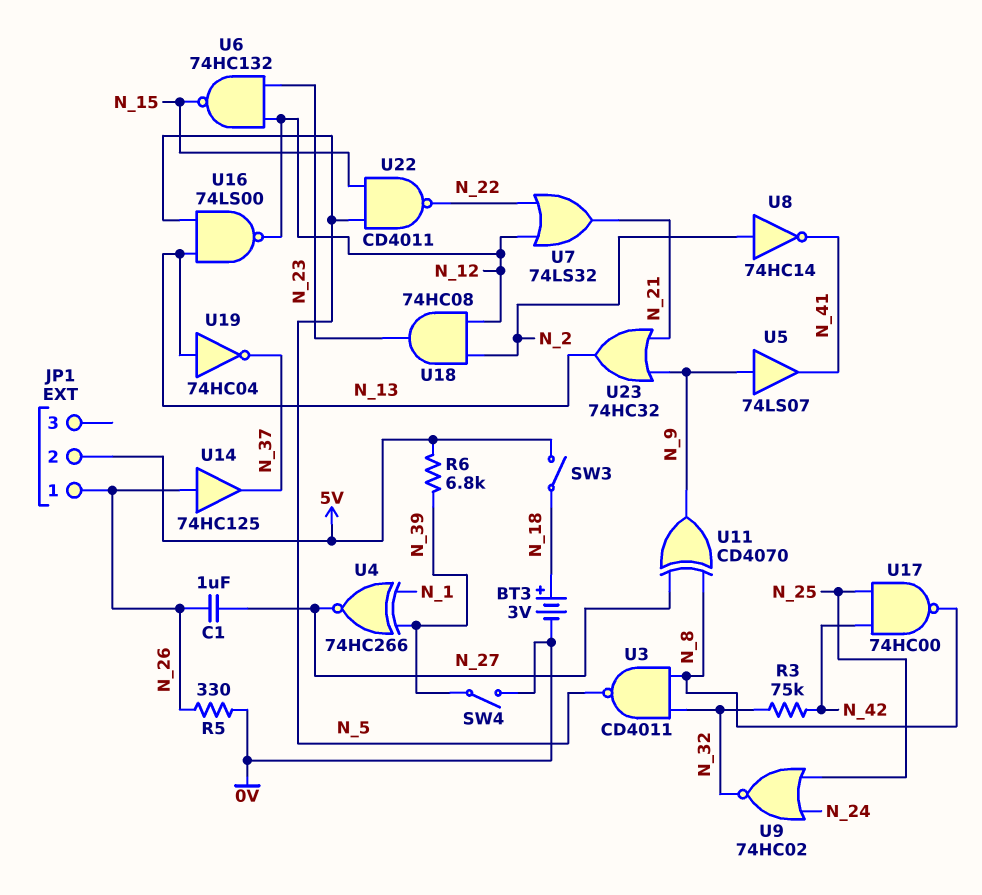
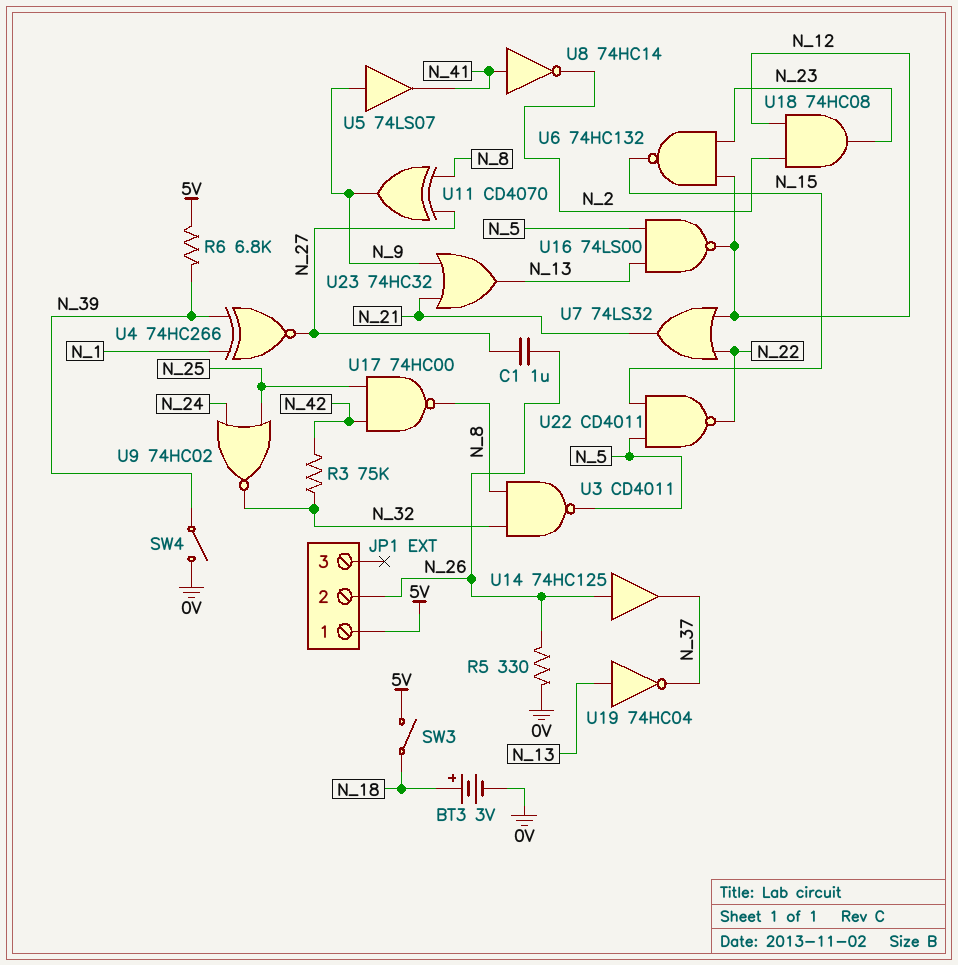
JP1 pin 1: N_26 -> 5V
JP1 pin 2: 5V -> N_26
U8: NOT 74HC14 (in N_2, out N_41) -> NOT 74HC14 (in N_41, out N_2)

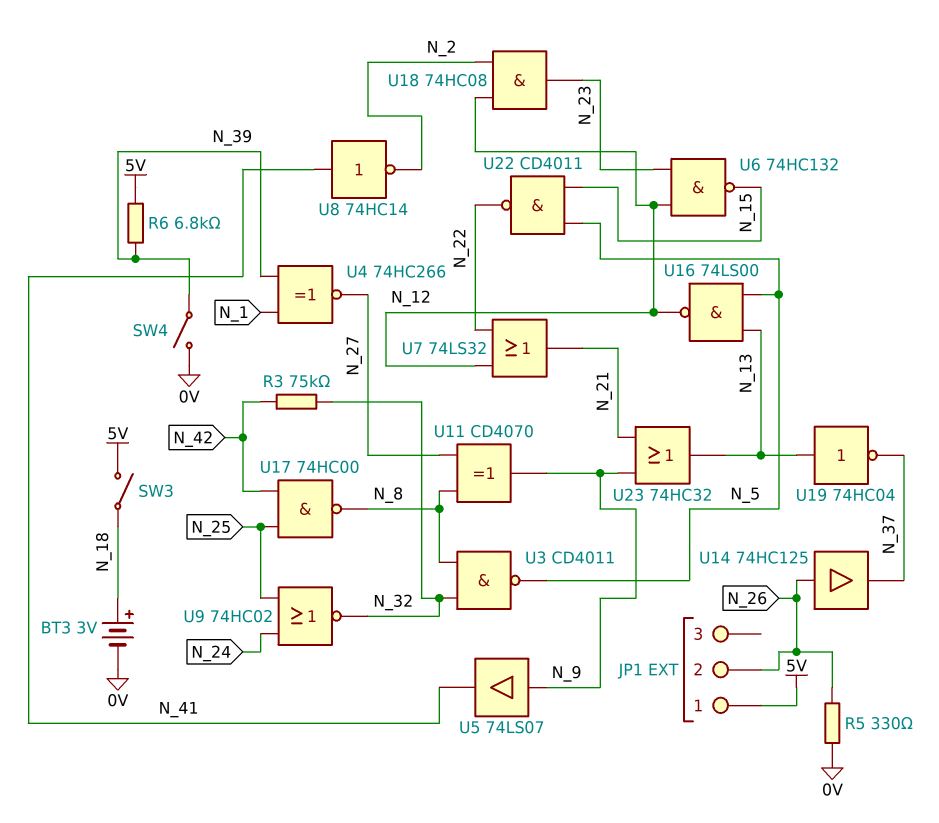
C1: 1uF (N_26, N_27) -> none

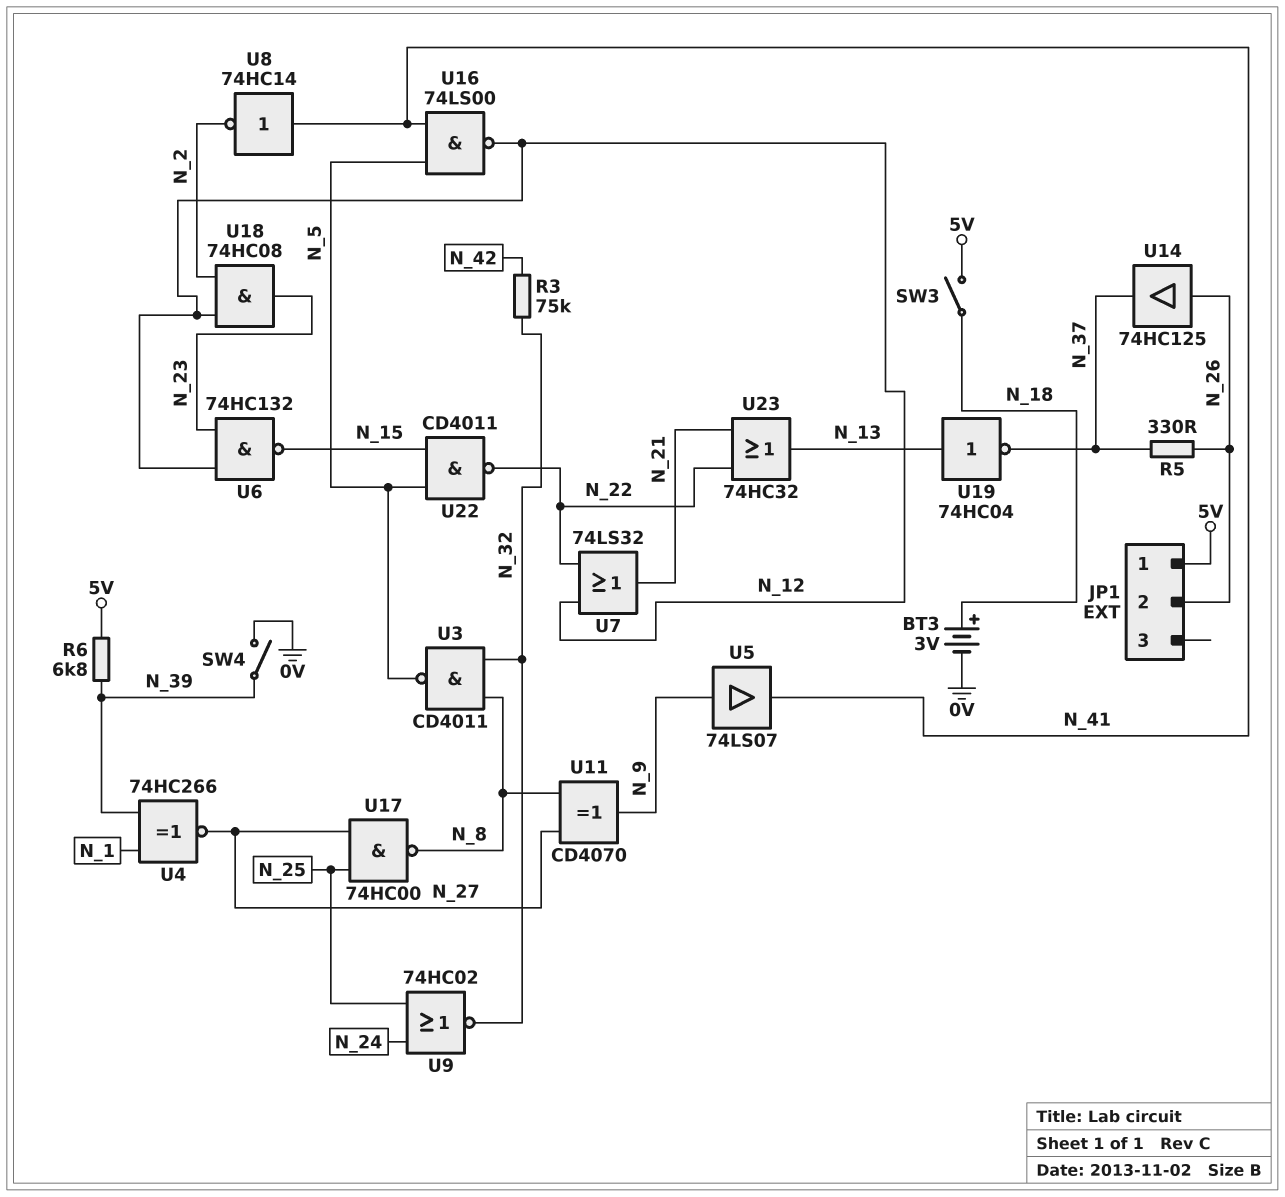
R5: 330 (0V, N_26) -> 330 (N_26, N_37)
U16: NAND 74LS00 (in N_5, in N_13, out N_12) -> NAND 74LS00 (in N_5, in N_41, out N_12)
U17: NAND 74HC00 (in N_25, in N_42, out N_8) -> NAND 74HC00 (in N_25, in N_27, out N_8)
U23: OR 74HC32 (in N_9, in N_21, out N_13) -> OR 74HC32 (in N_21, in N_22, out N_13)

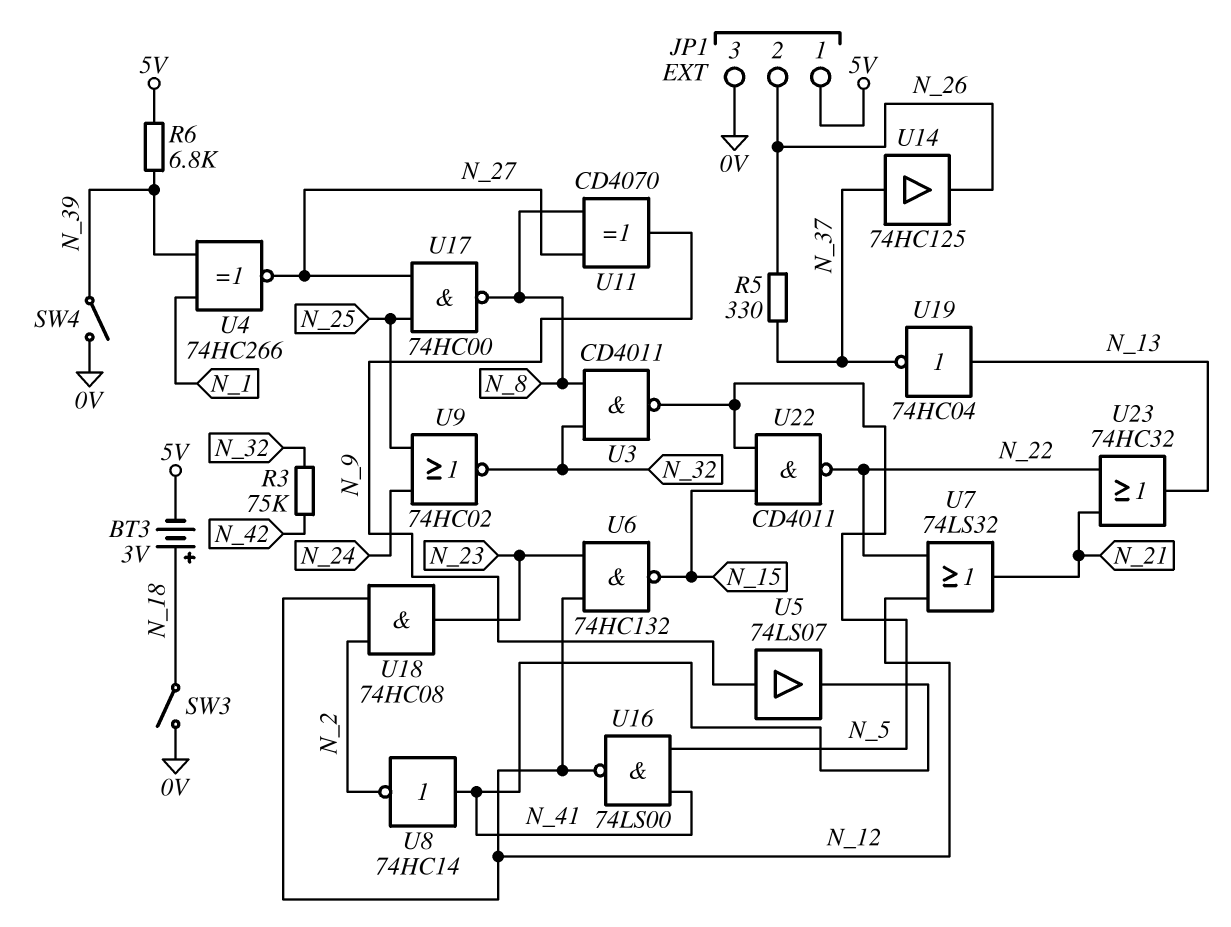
BT3: 3V (plus N_18, minus 0V) -> 3V (plus N_18, minus 5V)
JP1 pin 3: none -> 0V
SW3: switch (5V, N_18) -> switch (0V, N_18)
U14: buffer 74HC125 (in N_26, out N_37) -> buffer 74HC125 (in N_37, out N_26)

